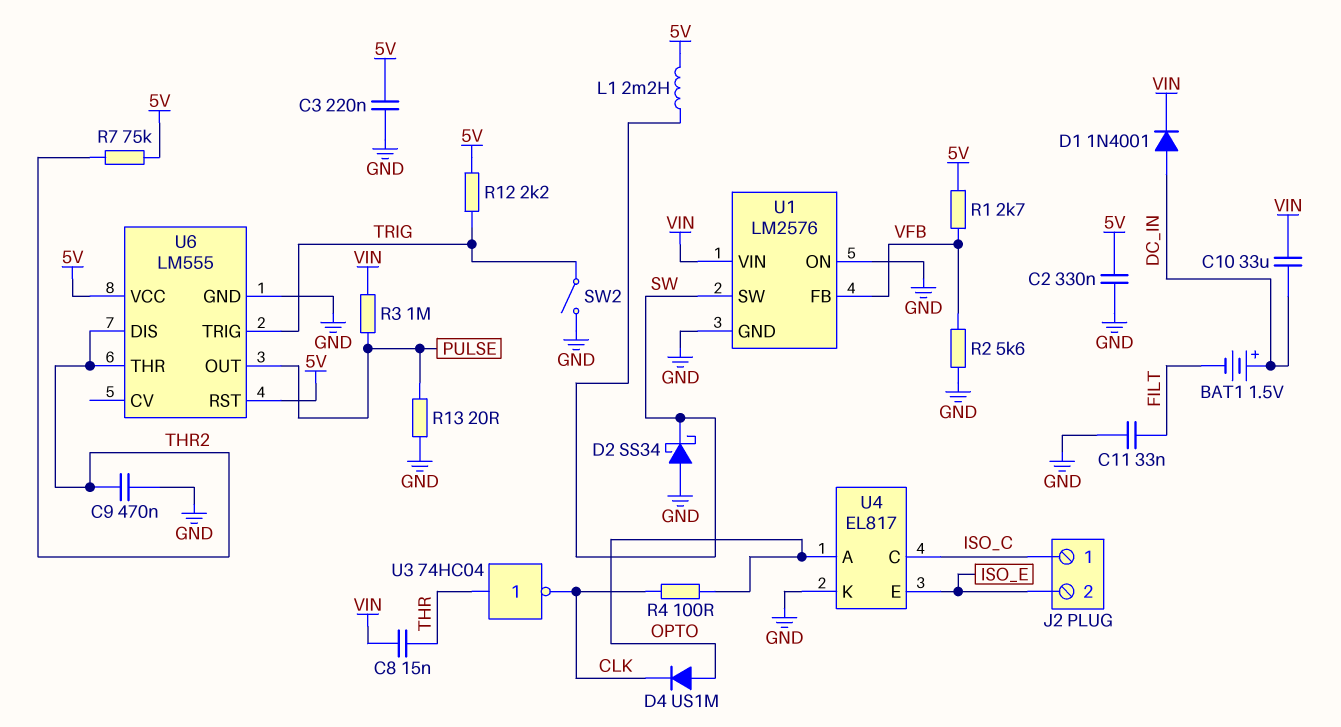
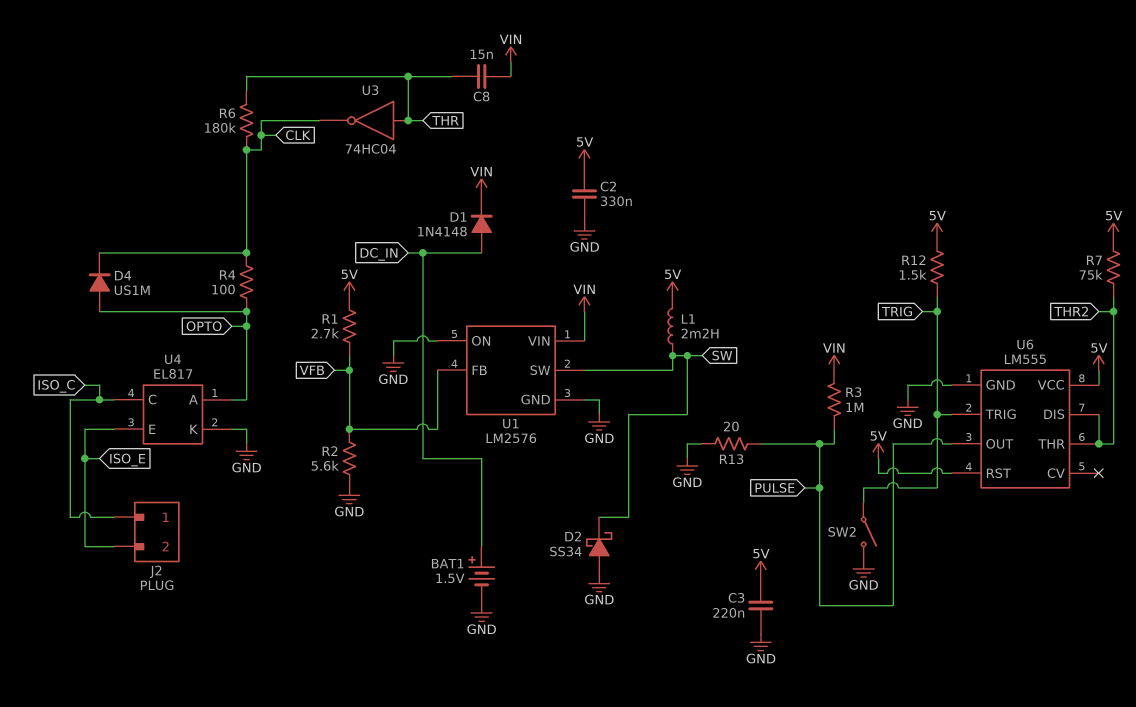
BAT1: 1.5V (plus DC_IN, minus FILT) -> 1.5V (plus DC_IN, minus GND)
C9: 470nF (GND, THR2) -> none
C10: 33uF (DC_IN, VIN) -> none
C11: 33nF (FILT, GND) -> none
D1: diode 1N4001 (A DC_IN, K VIN) -> diode 1N4148 (A DC_IN, K VIN)
R6: none -> 180k (CLK, THR)
R12: 2.2k (5V, TRIG) -> 1.5k (5V, TRIG)

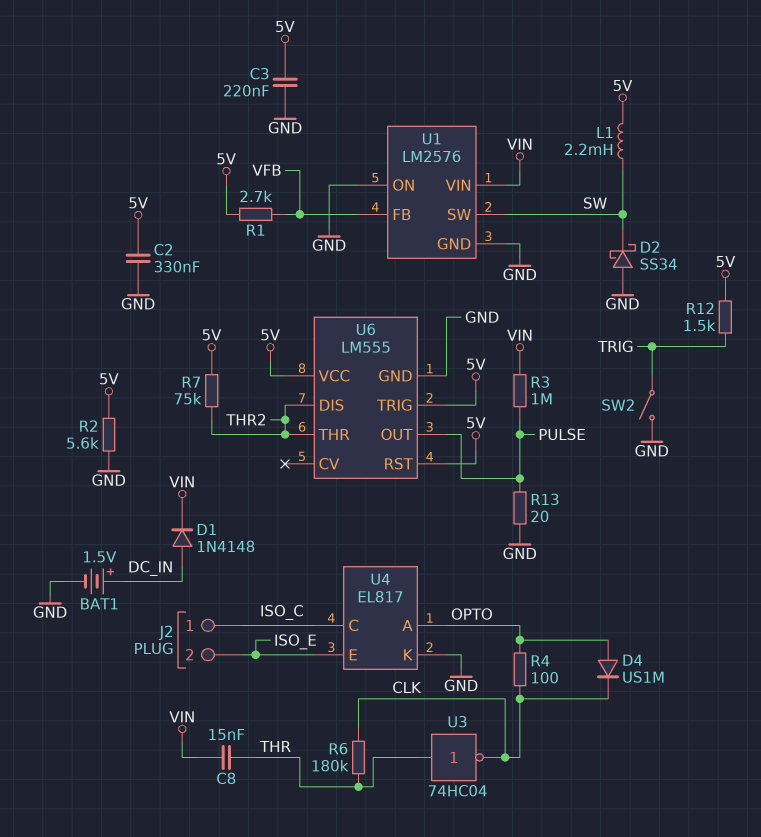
R2: 5.6k (GND, VFB) -> 5.6k (5V, GND)
U6 pin TRIG: TRIG -> 5V

